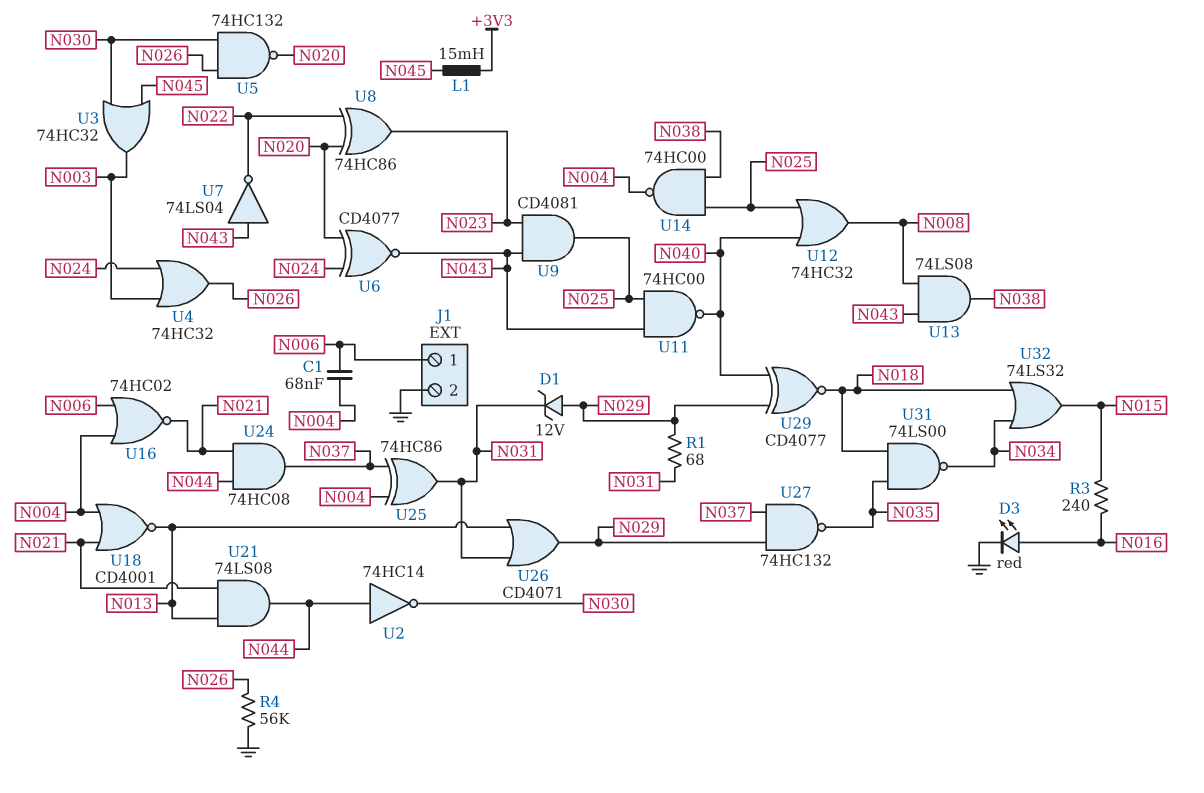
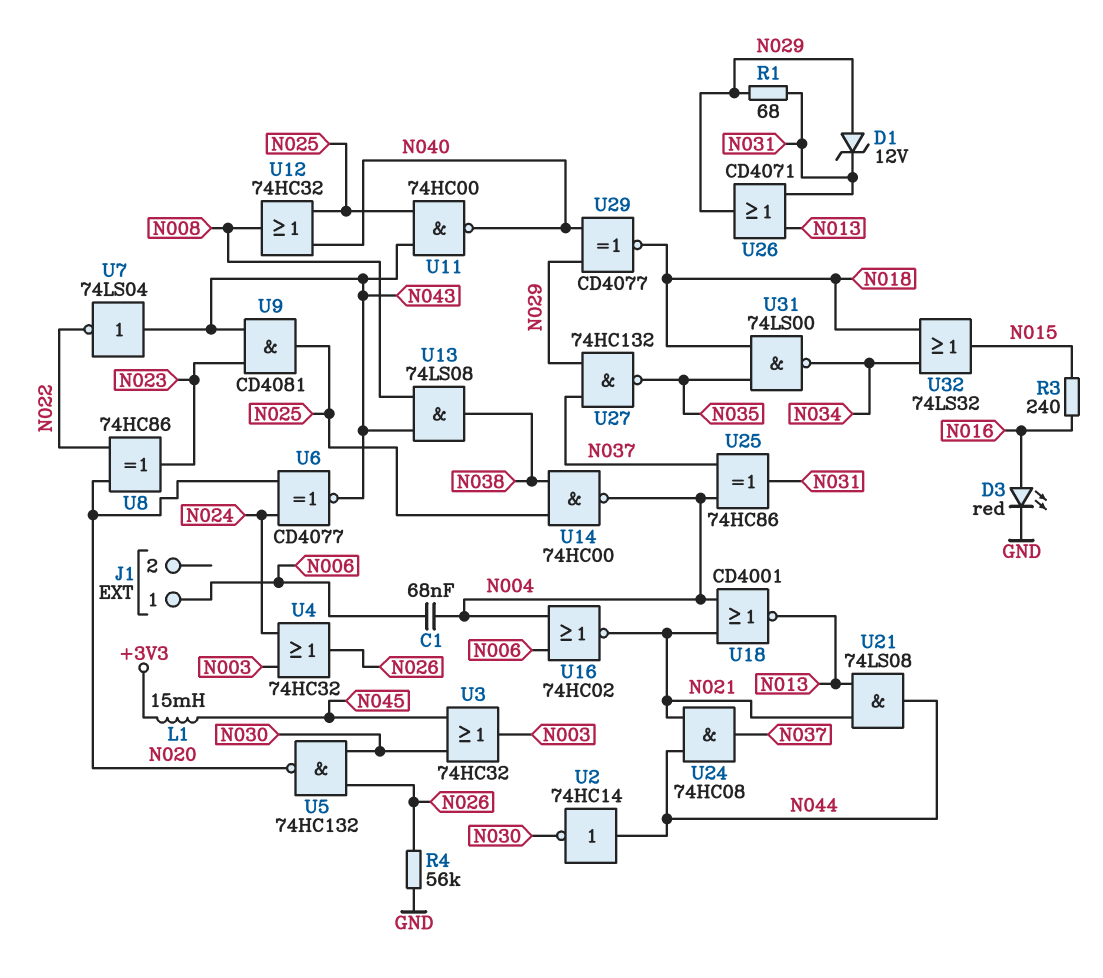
J1 pin 2: GND -> none

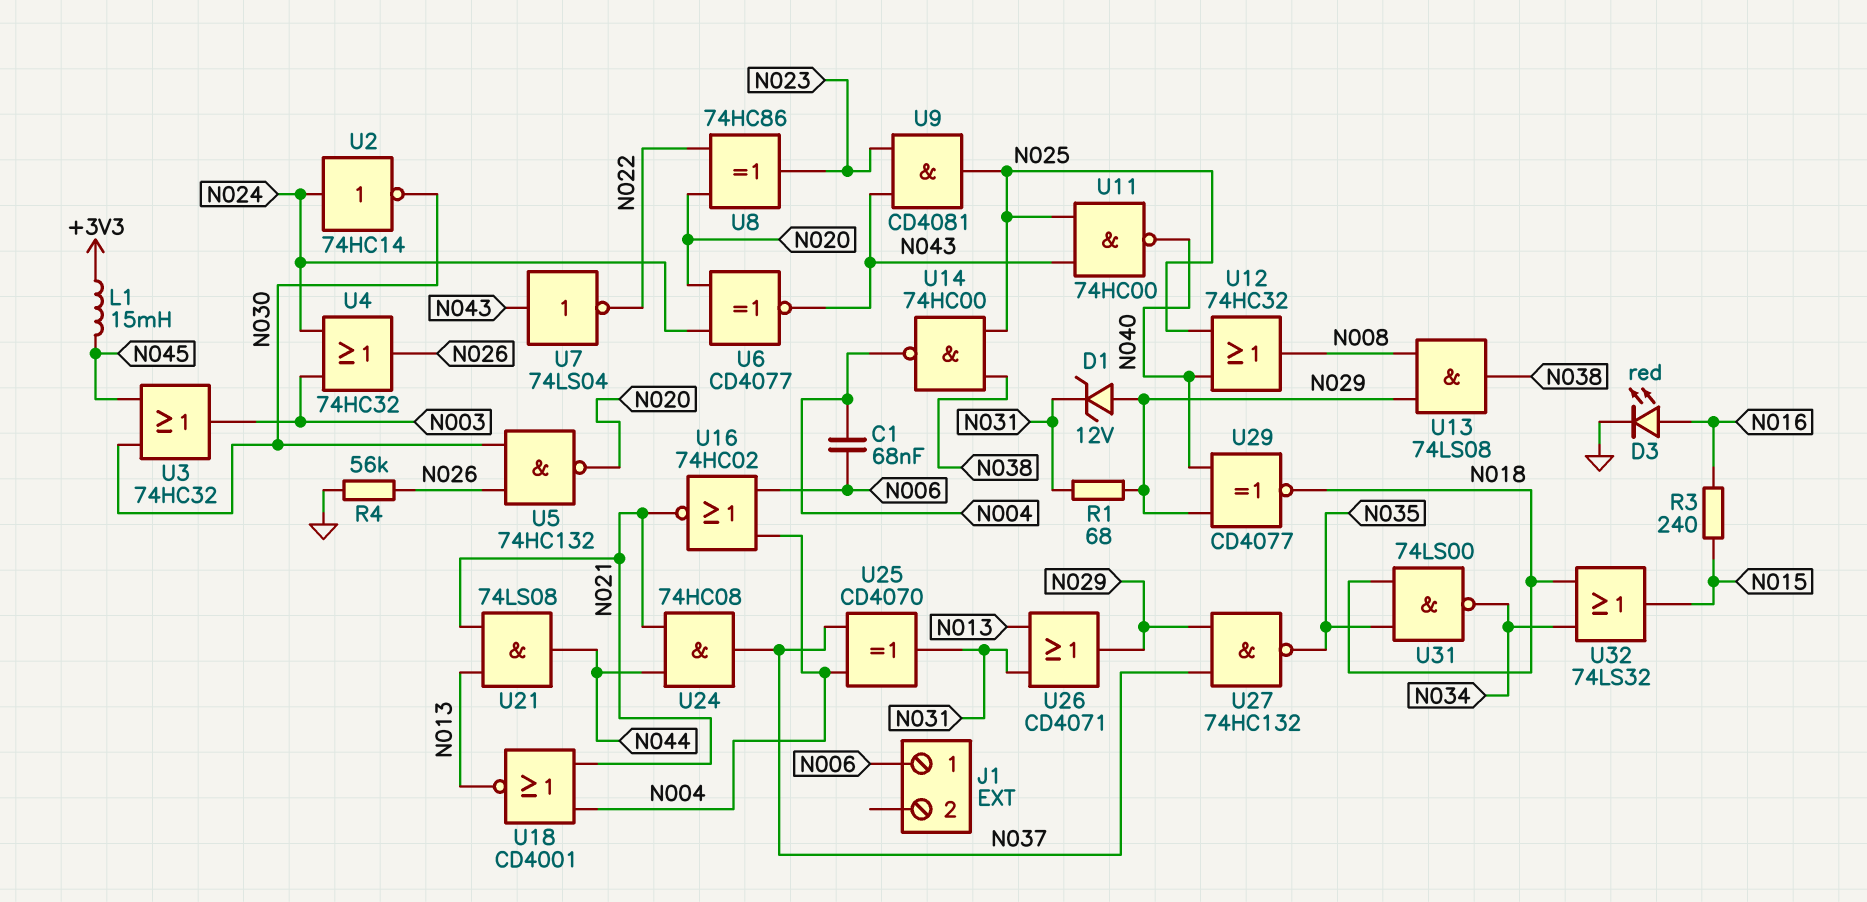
U2: NOT 74HC14 (in N044, out N030) -> NOT 74HC14 (in N024, out N030)
U13: AND 74LS08 (in N008, in N043, out N038) -> AND 74LS08 (in N008, in N029, out N038)
U25: XOR 74HC86 (in N004, in N037, out N031) -> XOR CD4070 (in N004, in N037, out N031)

